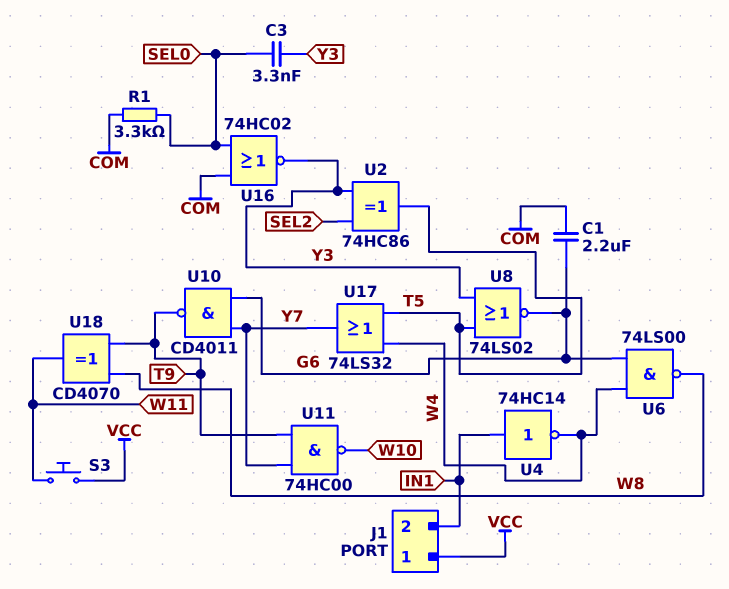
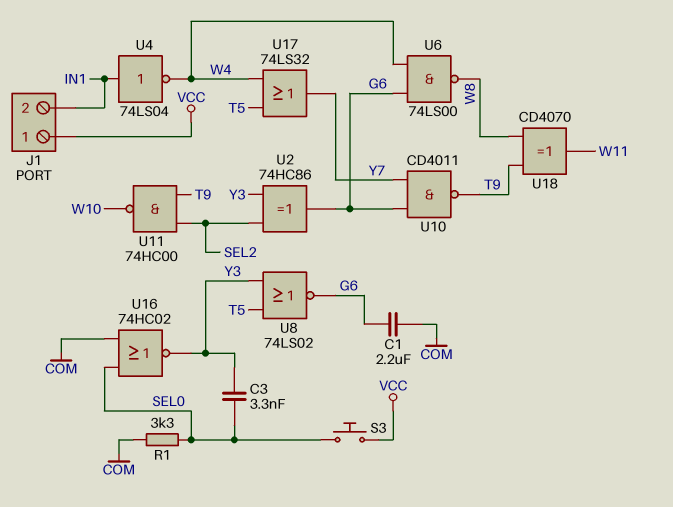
S3: button (VCC, W11) -> button (SEL0, VCC)
U2: XOR 74HC86 (in SEL2, in Y3, out T5) -> XOR 74HC86 (in SEL2, in Y3, out G6)
U4: NOT 74HC14 (in IN1, out W4) -> NOT 74LS04 (in IN1, out W4)
U11: NAND 74HC00 (in T9, in Y7, out W10) -> NAND 74HC00 (in SEL2, in T9, out W10)

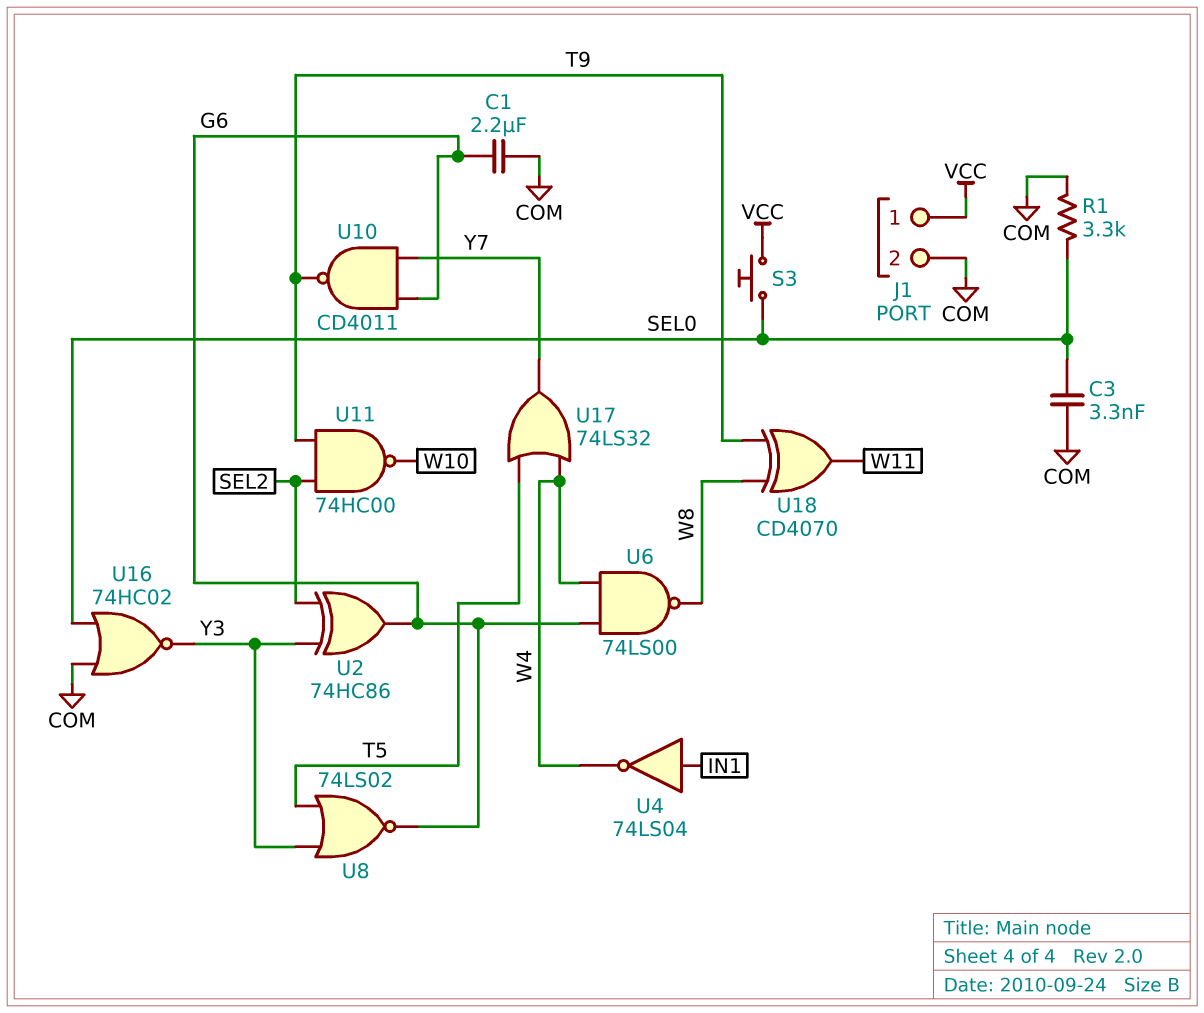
C3: 3.3nF (SEL0, Y3) -> 3.3nF (COM, SEL0)
J1 pin 2: IN1 -> COM

